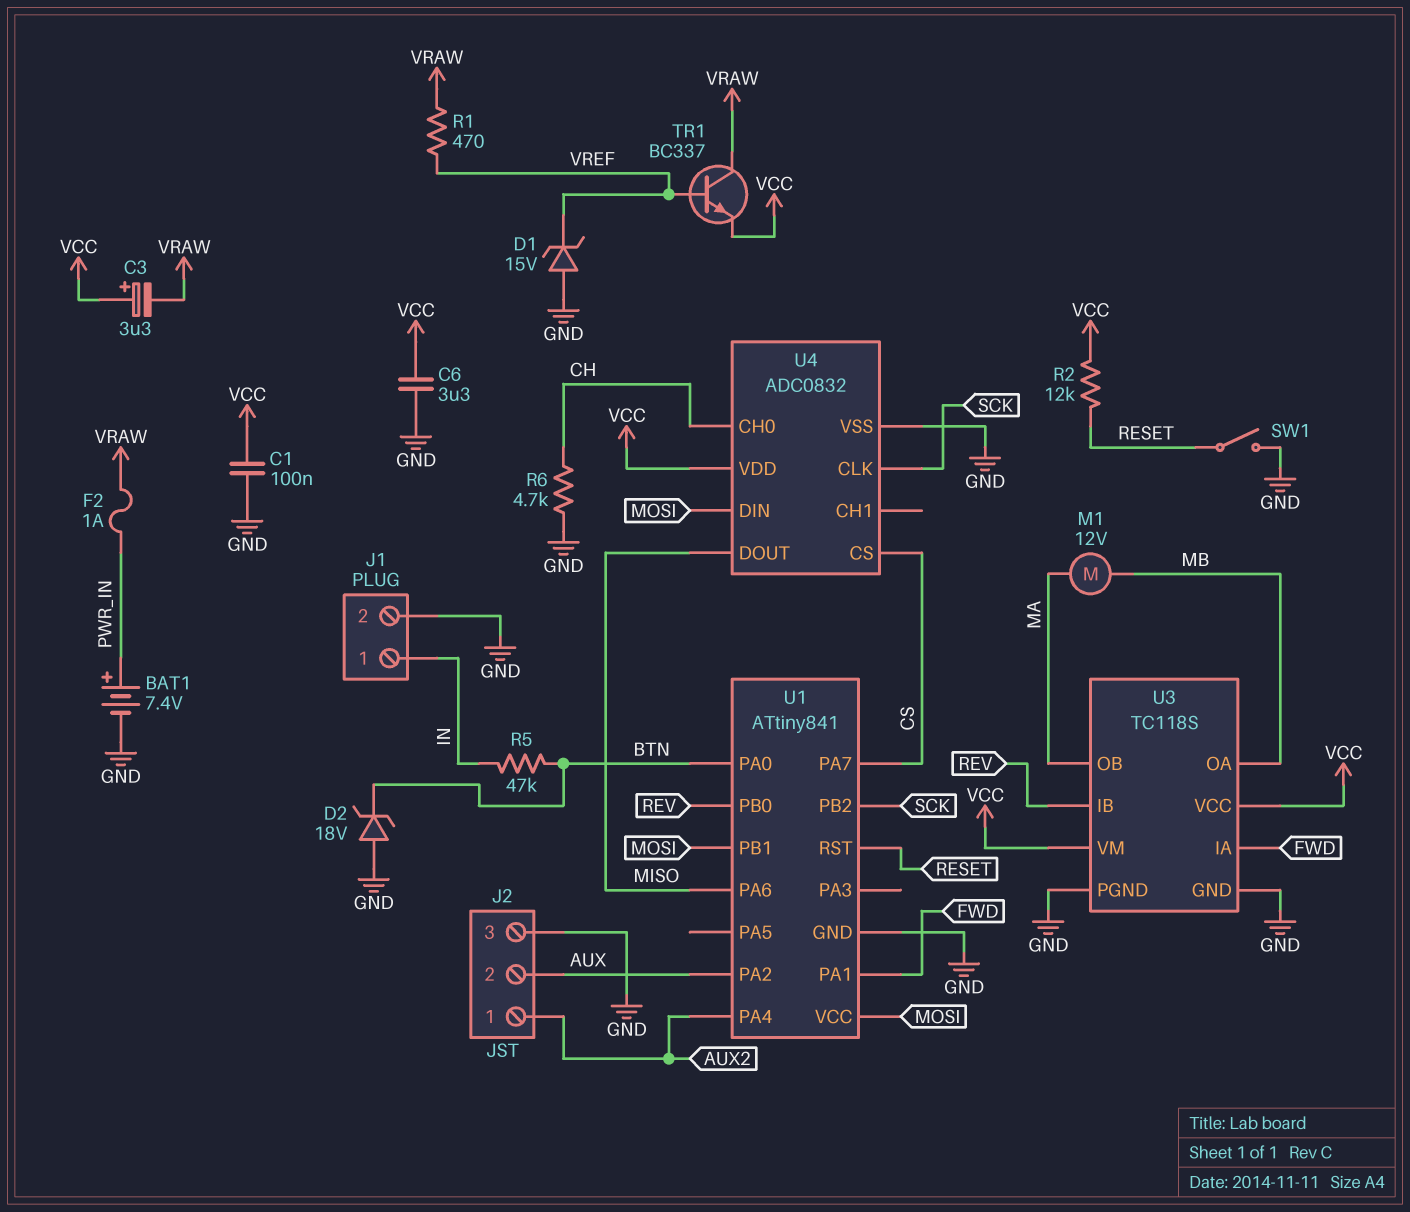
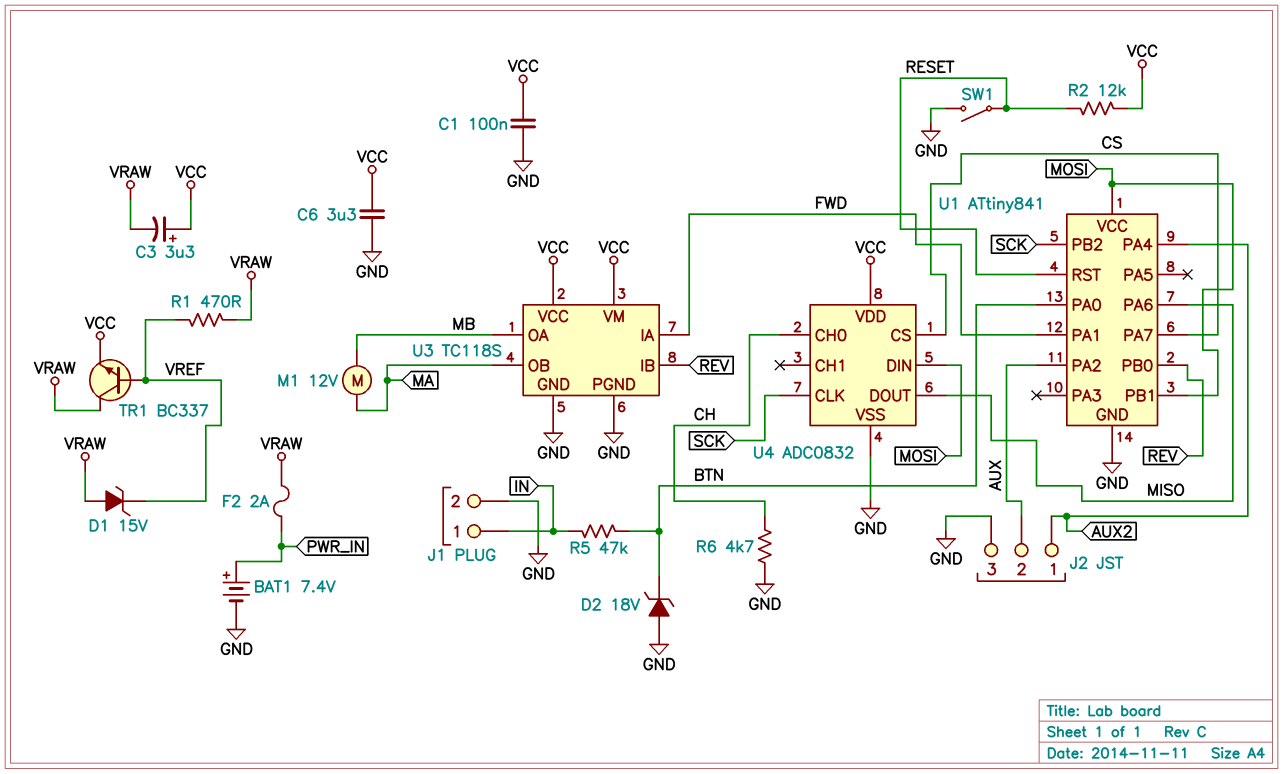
D1: zener 15V (A GND, K VREF) -> zener 15V (A VRAW, K VREF)
F2: 1A (PWR_IN, VRAW) -> 2A (PWR_IN, VRAW)

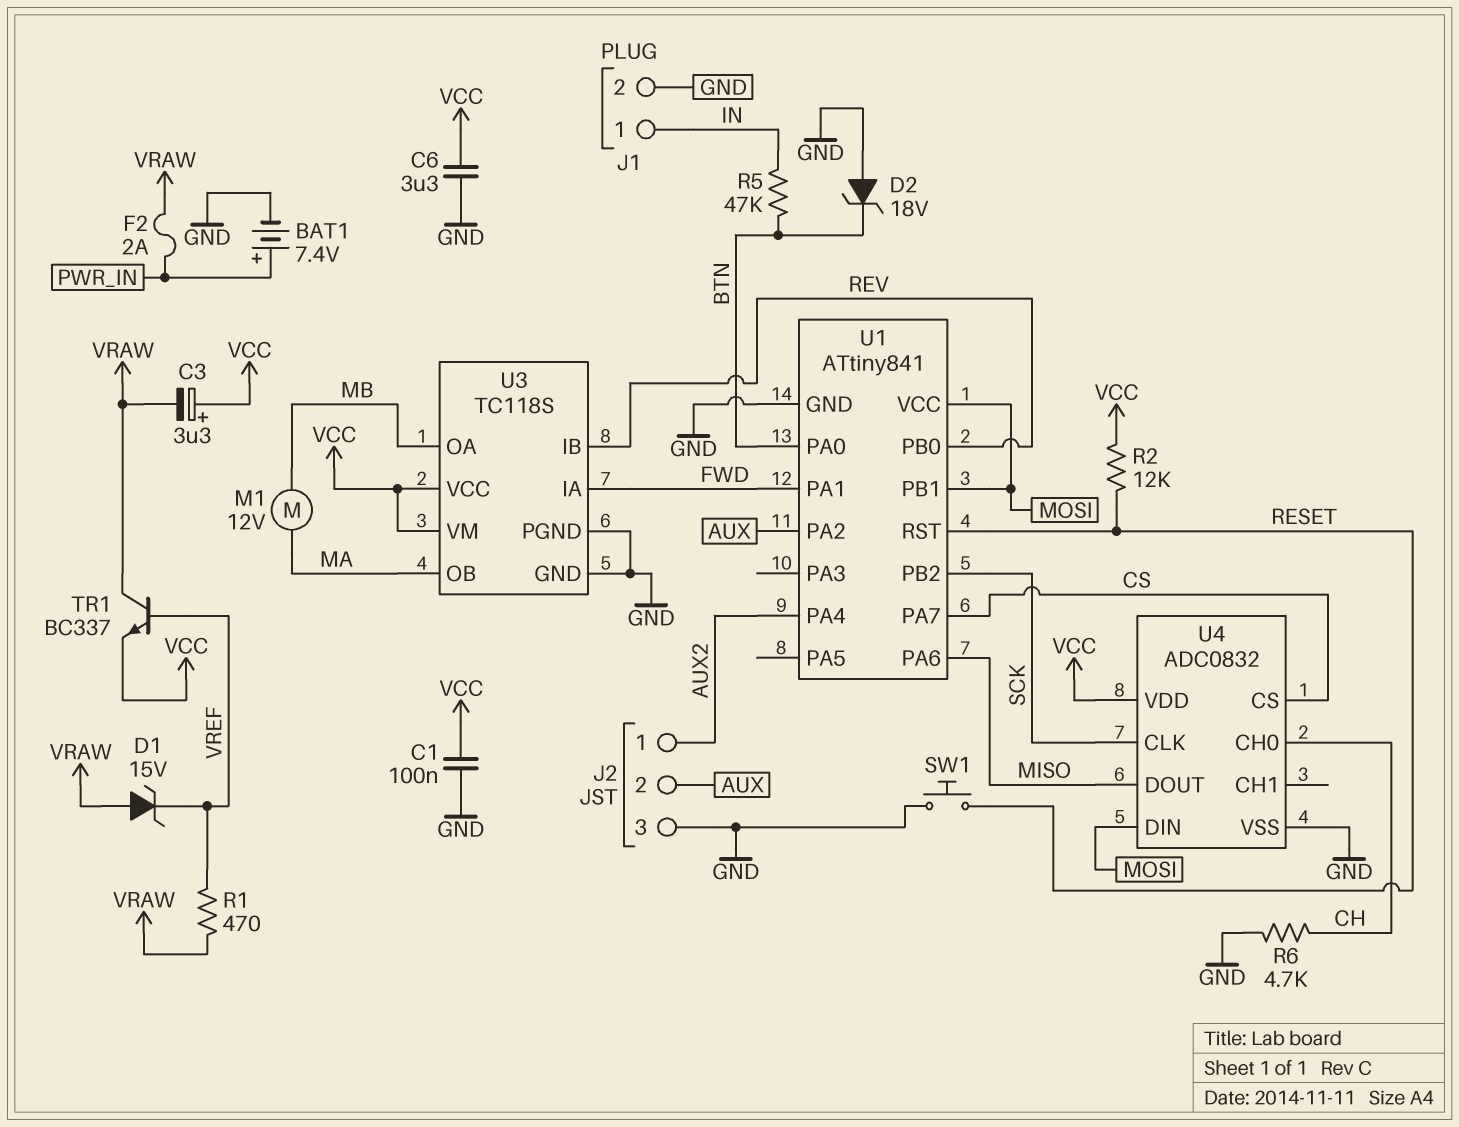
SW1: switch (GND, RESET) -> button (GND, RESET)

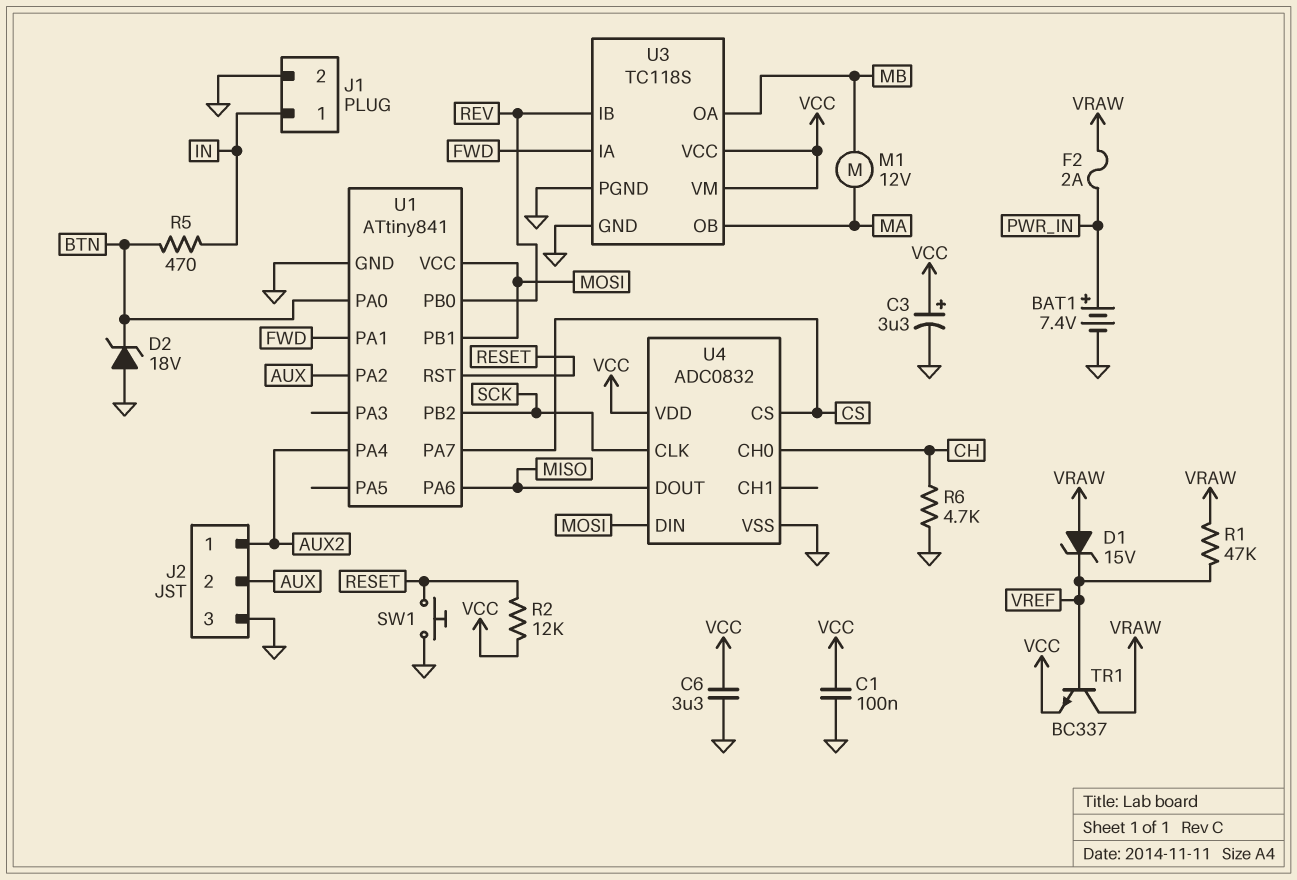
C3: 3.3uF (plus VCC, minus VRAW) -> 3.3uF (plus VCC, minus GND)
R1: 470 (VRAW, VREF) -> 47k (VRAW, VREF)
R5: 47k (BTN, IN) -> 470 (BTN, IN)

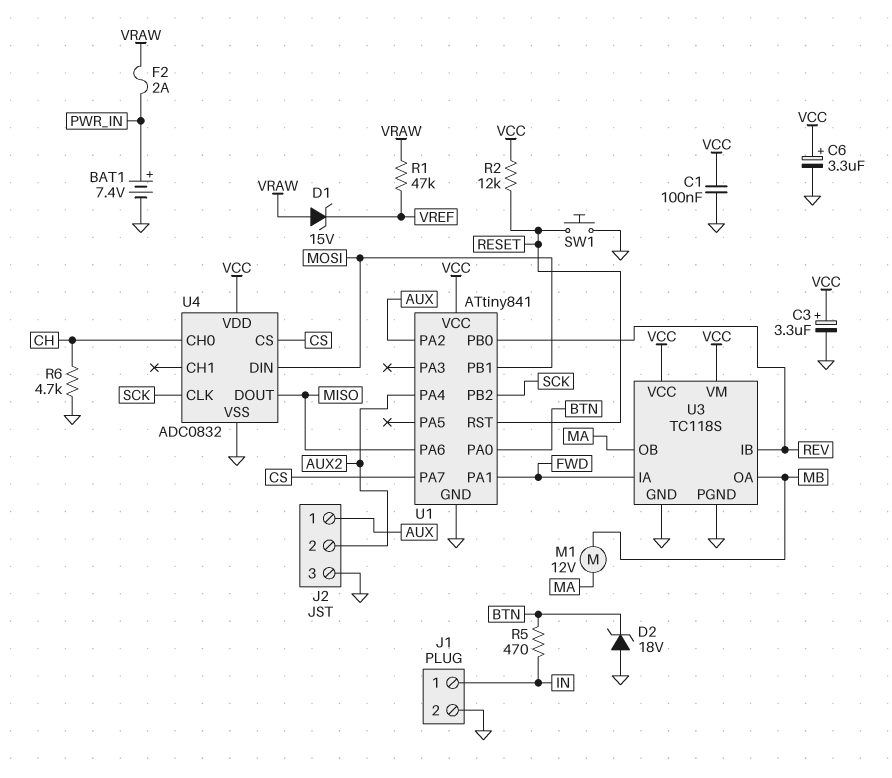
C6: 3.3uF (GND, VCC) -> 3.3uF (plus VCC, minus GND)
J2 pin 1: AUX2 -> AUX
J2 pin 2: AUX -> AUX2
TR1: NPN BC337 (B VREF, C VRAW, E VCC) -> none
U1 pin VCC: MOSI -> VCC

